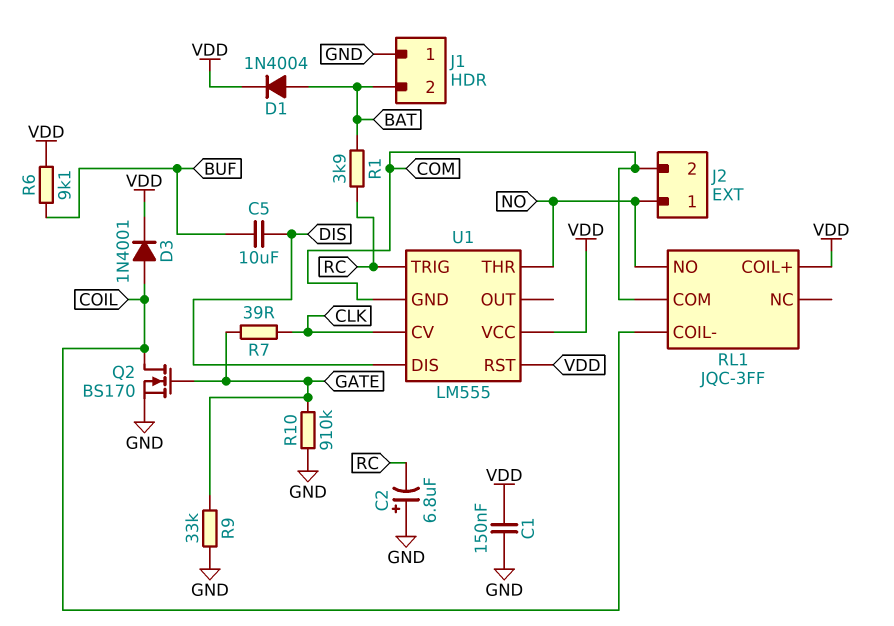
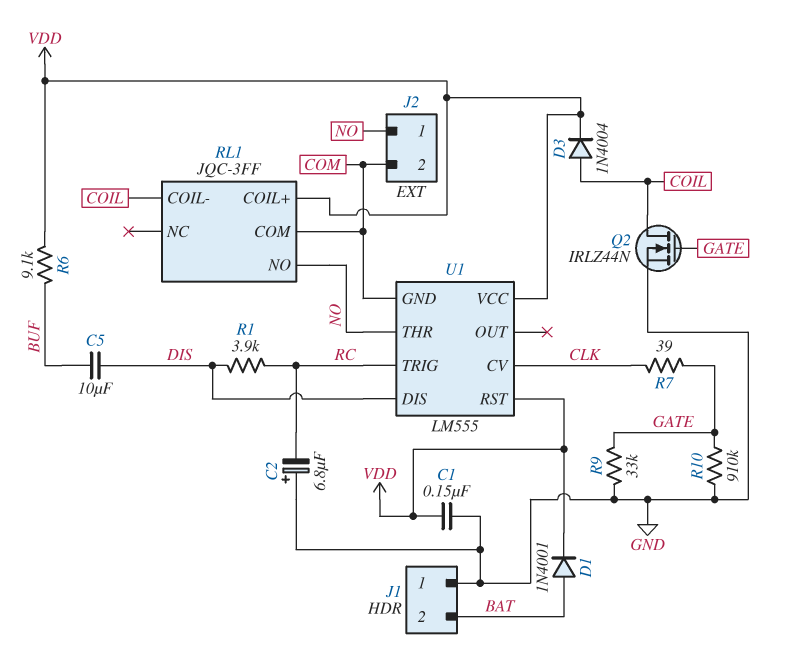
D1: diode 1N4004 (A BAT, K VDD) -> diode 1N4001 (A BAT, K VDD)
D3: diode 1N4001 (A COIL, K VDD) -> diode 1N4004 (A COIL, K VDD)
Q2: NMOS BS170 (G GATE, D COIL, S GND) -> NMOS IRLZ44N (G GATE, D COIL, S GND)
R1: 3.9k (BAT, RC) -> 3.9k (DIS, RC)

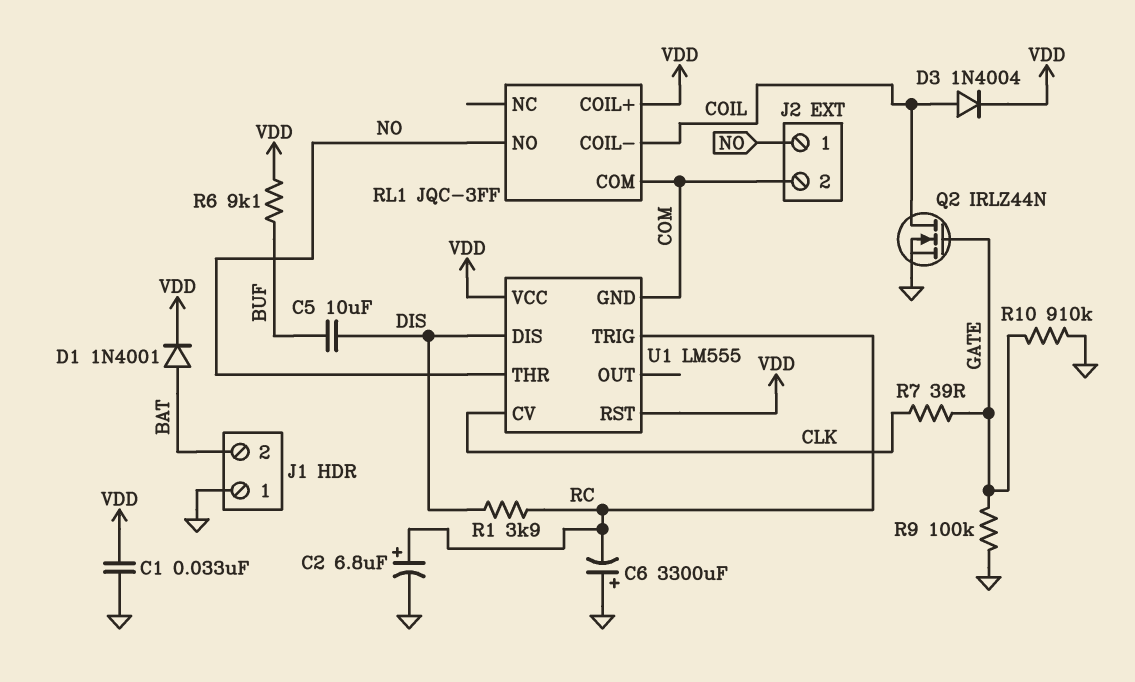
C1: 150nF (GND, VDD) -> 33nF (GND, VDD)
C2: 6.8uF (plus GND, minus RC) -> 6.8uF (plus RC, minus GND)
C6: none -> 3300uF (plus GND, minus RC)
R9: 33k (GATE, GND) -> 100k (GATE, GND)

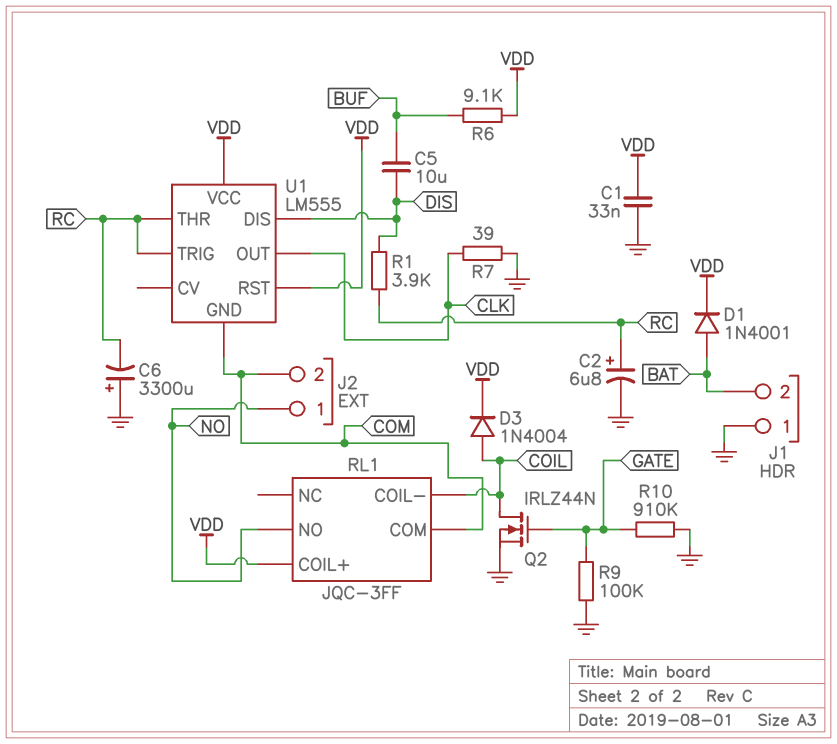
R7: 39 (CLK, GATE) -> 39 (CLK, GND)
U1 pin CV: CLK -> none
U1 pin OUT: none -> CLK
U1 pin THR: NO -> RC

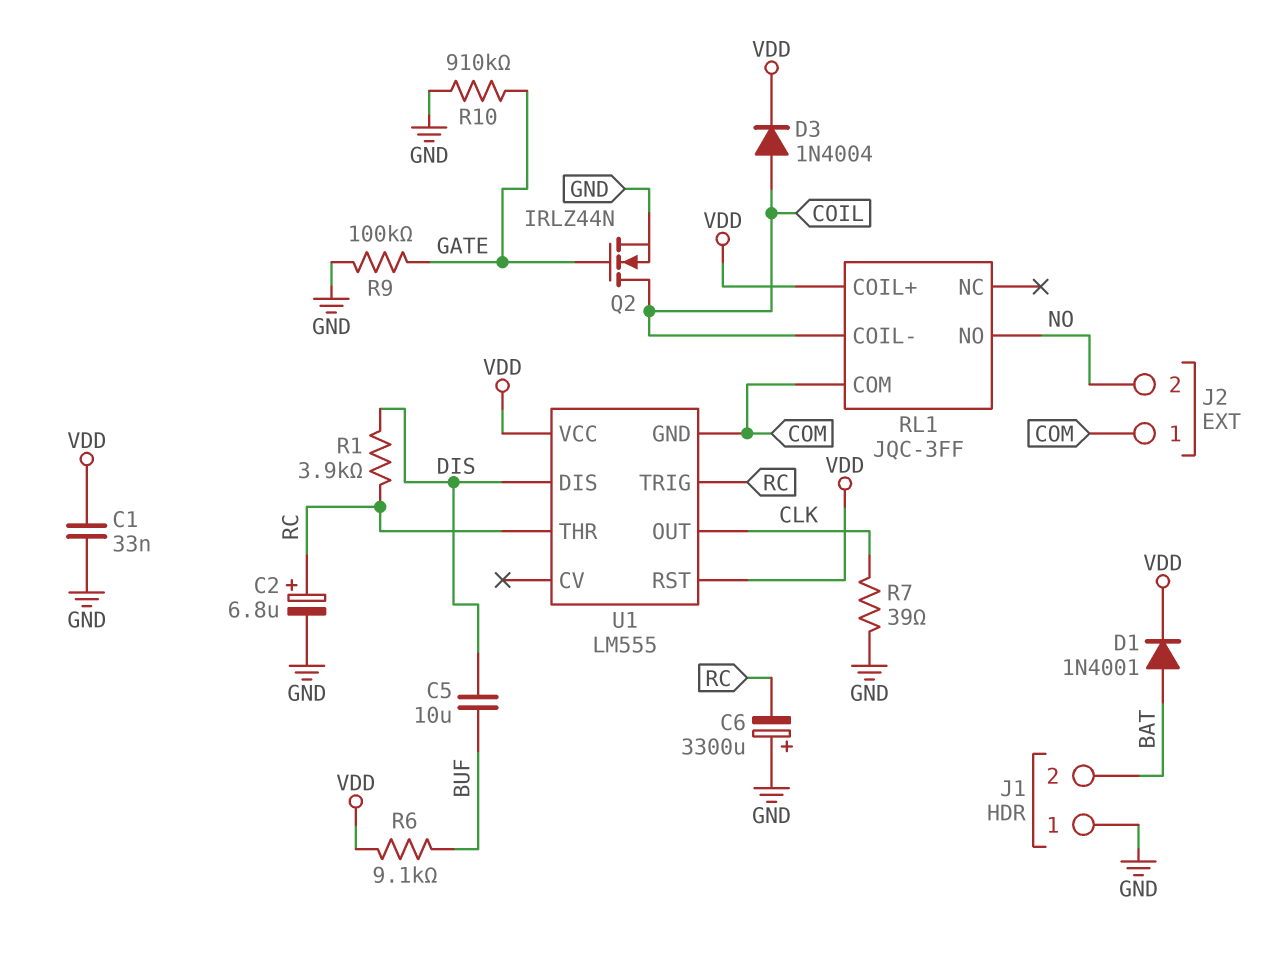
J2 pin 1: NO -> COM
J2 pin 2: COM -> NO

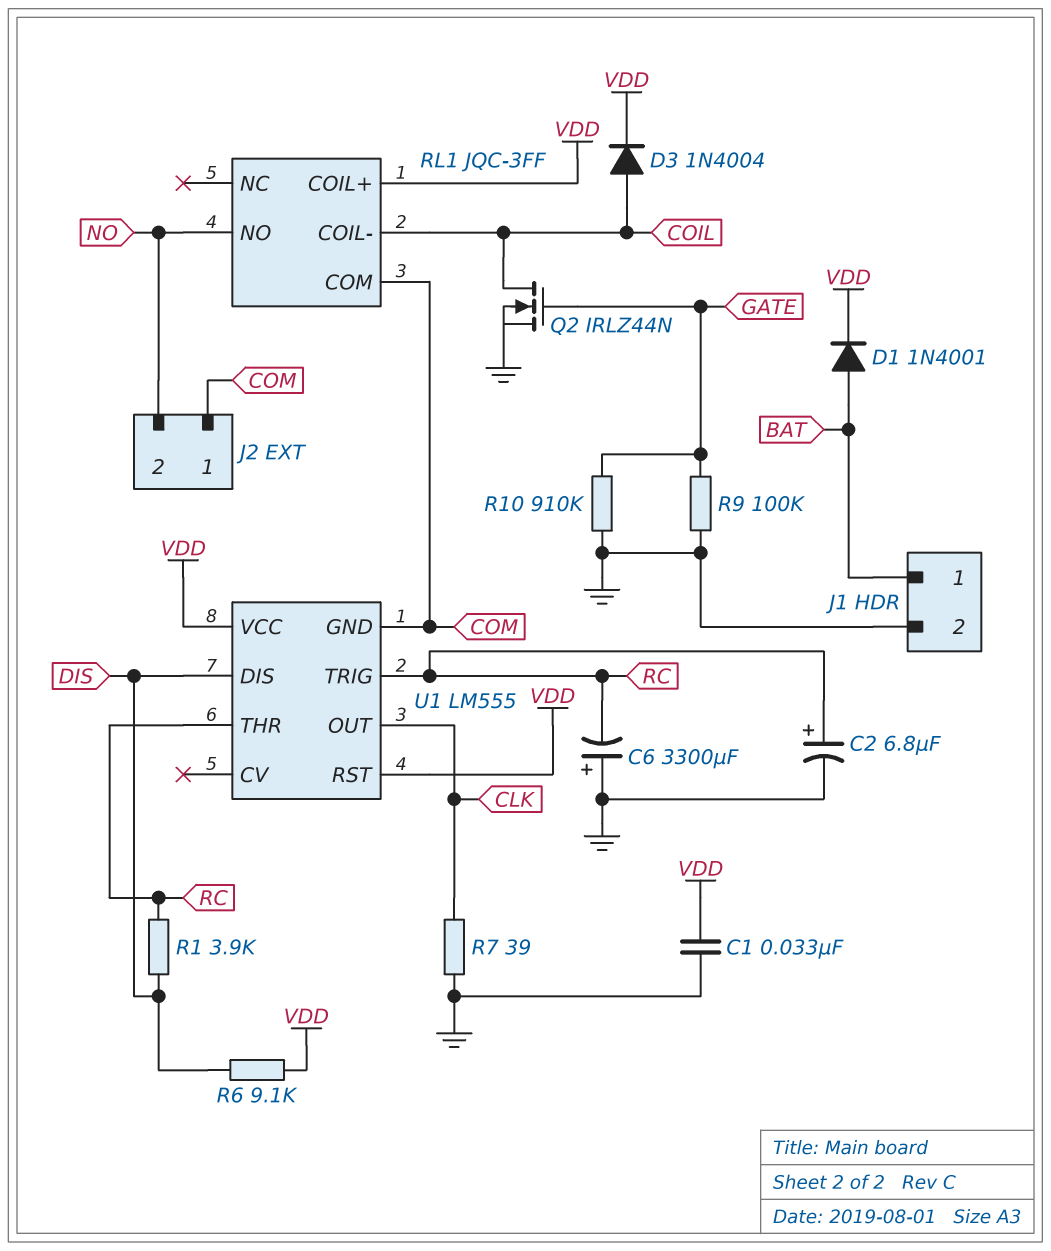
C5: 10uF (BUF, DIS) -> none
J1 pin 1: GND -> BAT
J1 pin 2: BAT -> GND
R6: 9.1k (BUF, VDD) -> 9.1k (DIS, VDD)

